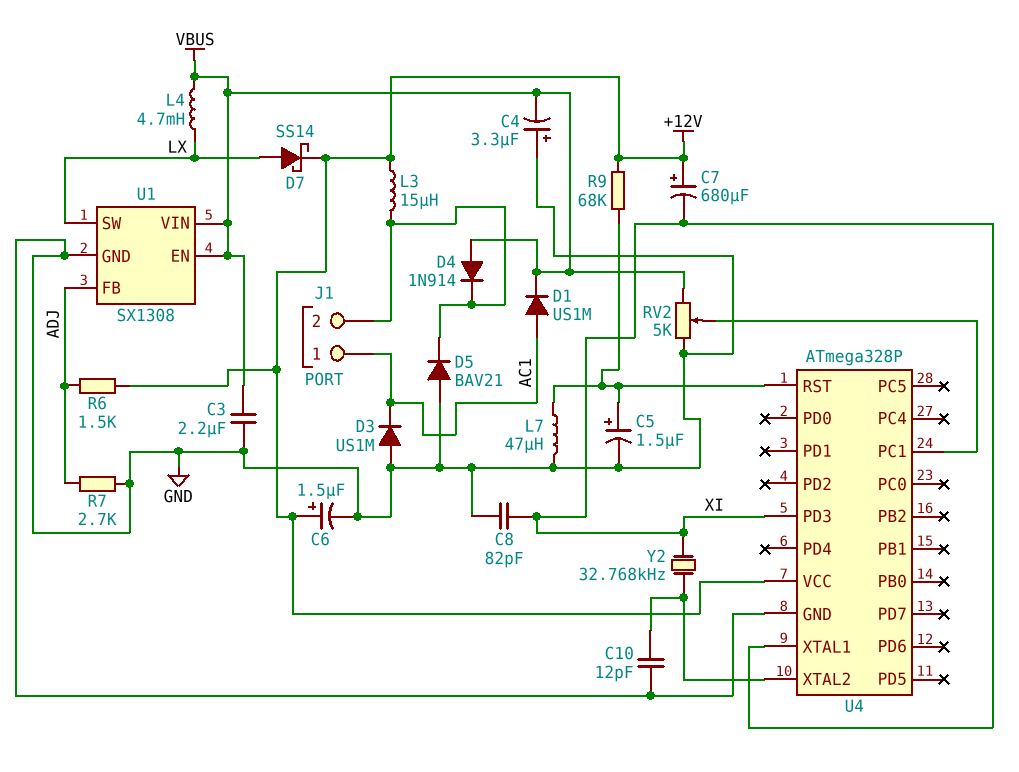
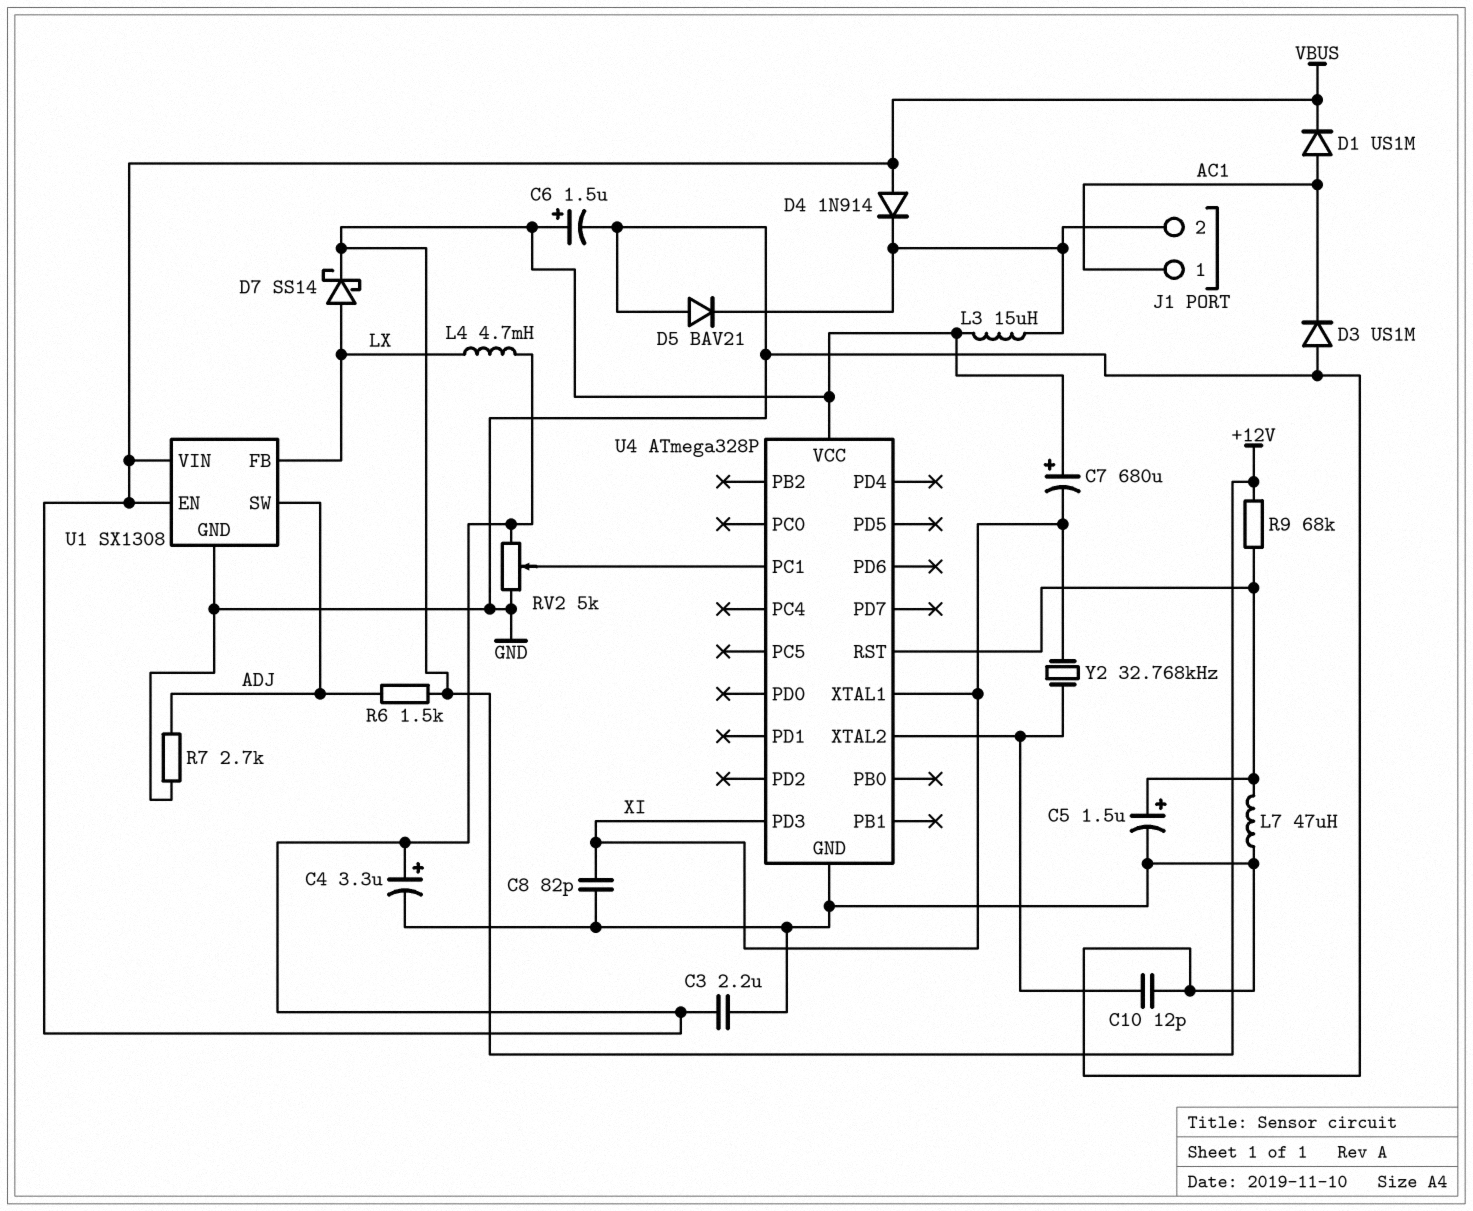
C4: 3.3uF (plus GND, minus VBUS) -> 3.3uF (plus VBUS, minus GND)
U1 pin FB: ADJ -> LX
U1 pin SW: LX -> ADJ

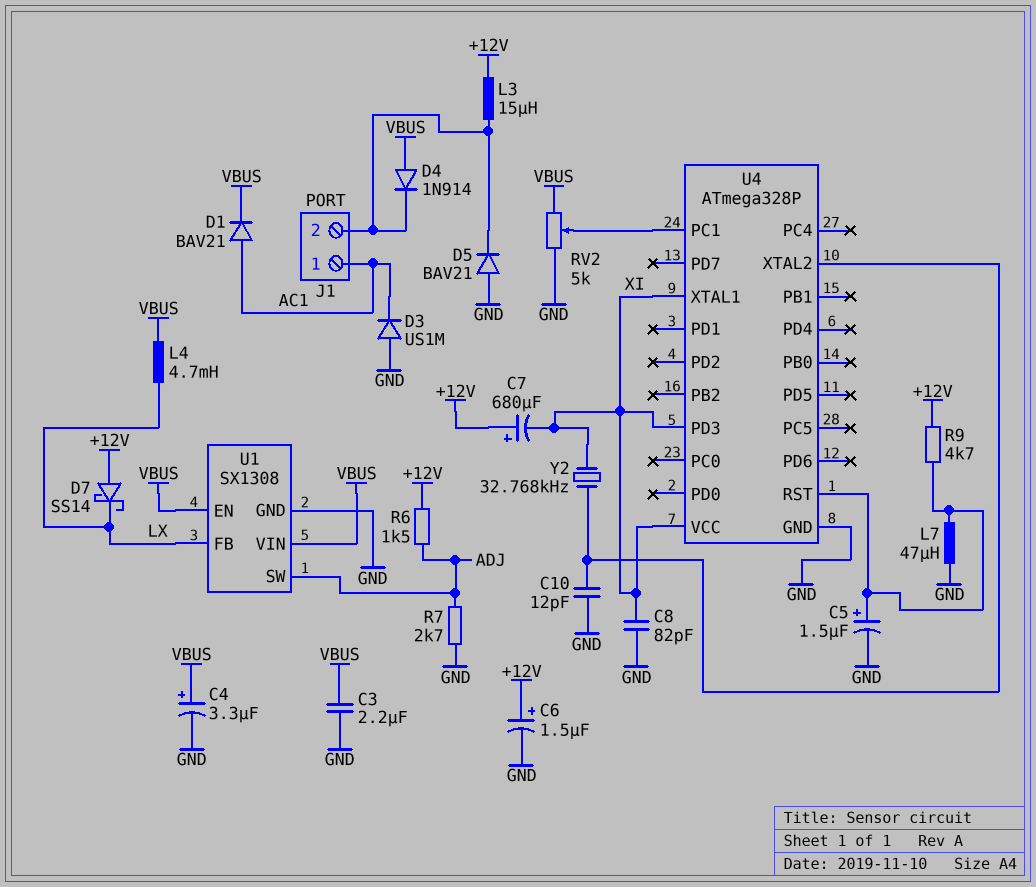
D1: diode US1M (A AC1, K VBUS) -> diode BAV21 (A AC1, K VBUS)
D7: schottky SS14 (A LX, K +12V) -> schottky SS14 (A +12V, K LX)
R9: 68k (+12V, U4/RST) -> 4.7k (+12V, U4/RST)
U4 pin VCC: +12V -> XI

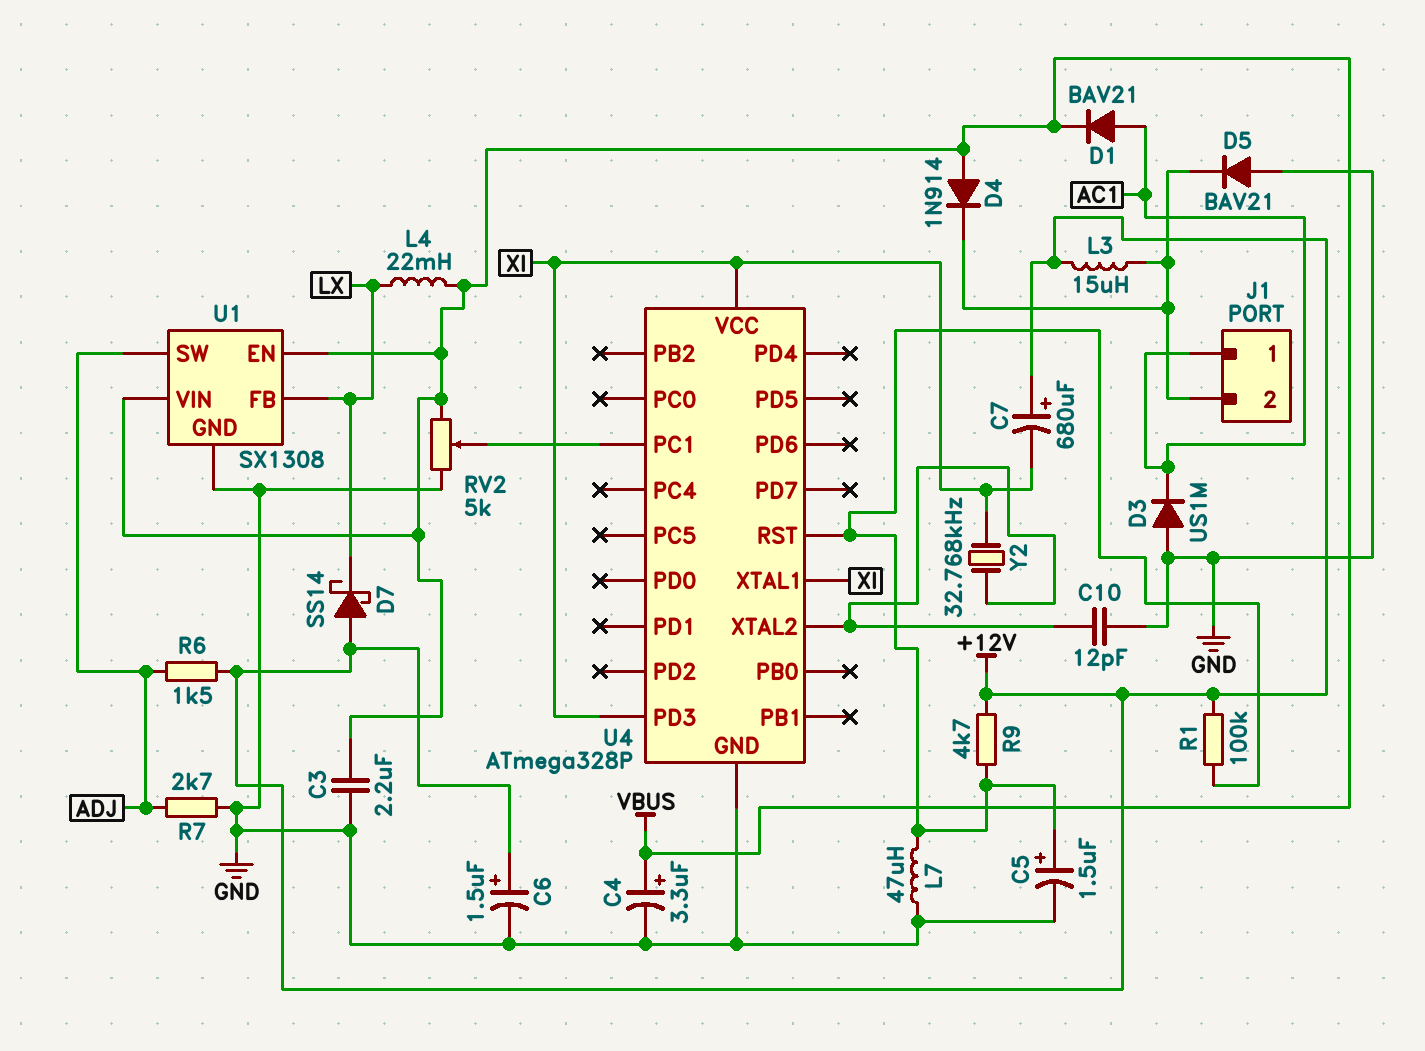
C8: 82pF (GND, XI) -> none
L4: 4.7mH (LX, VBUS) -> 22mH (LX, VBUS)
R1: none -> 100k (+12V, U4/RST)

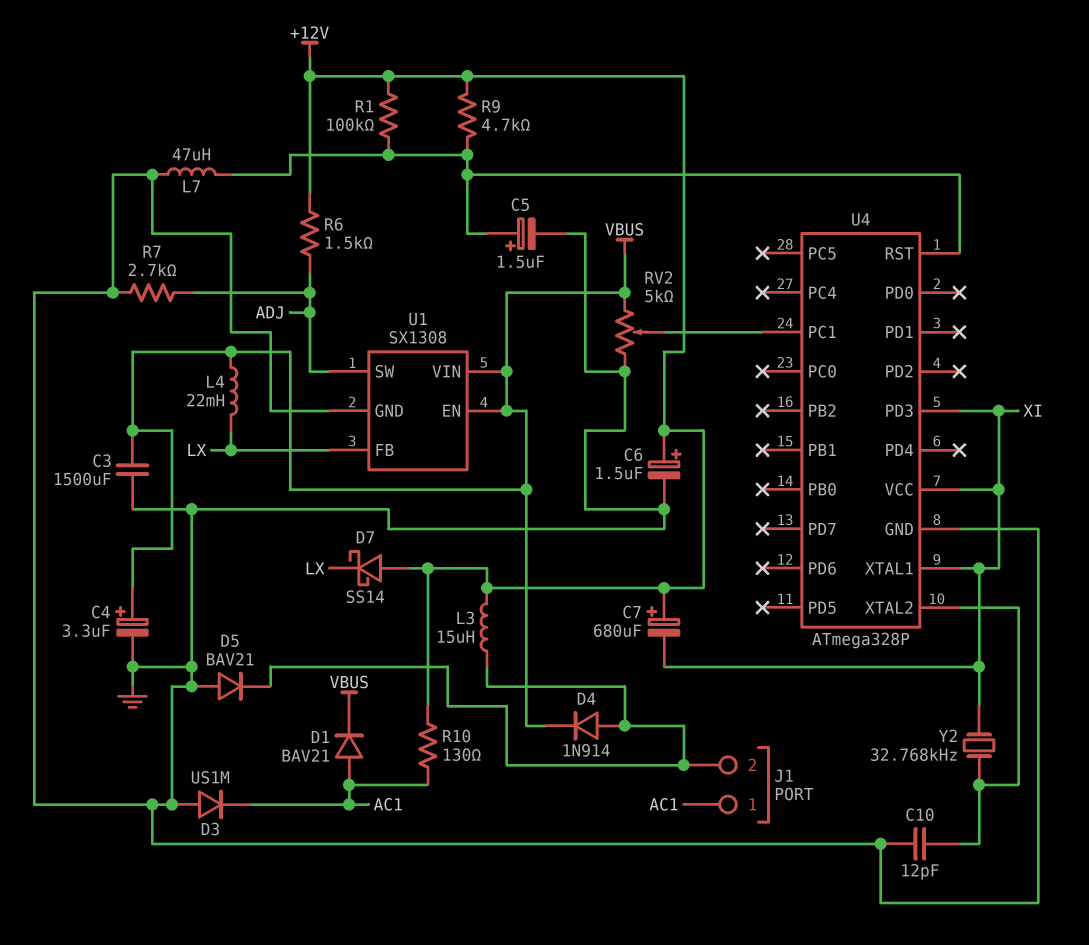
C3: 2.2uF (GND, VBUS) -> 1500uF (GND, VBUS)
D4: diode 1N914 (A VBUS, K J1/2) -> diode 1N914 (A J1/2, K VBUS)
R10: none -> 130 (+12V, AC1)

